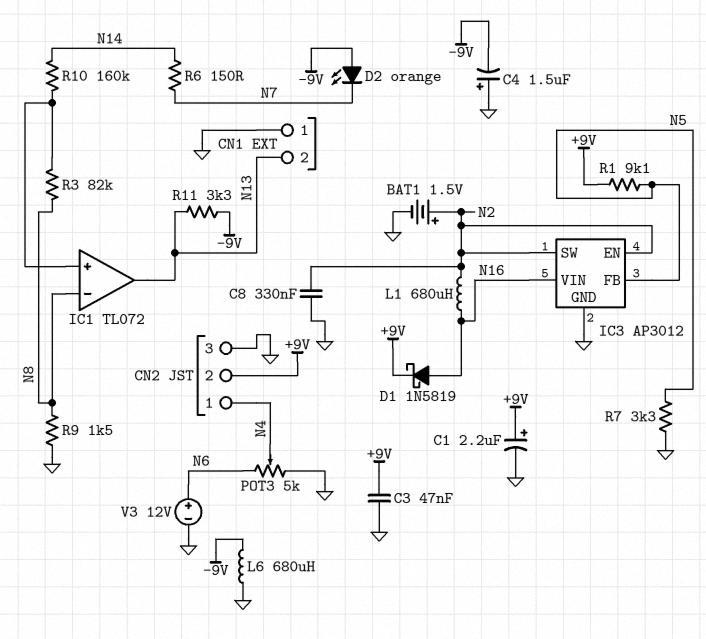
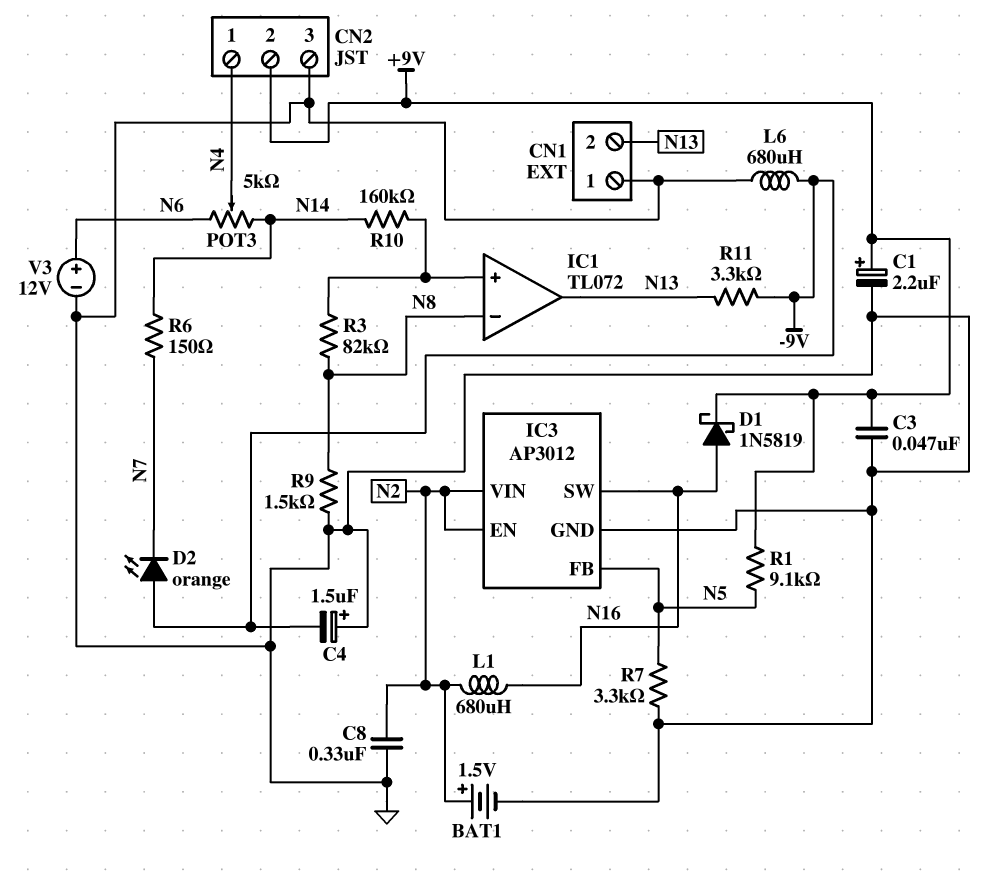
IC3 pin SW: N2 -> N16
IC3 pin VIN: N16 -> N2
POT3: 5k (GND, N6, wiper N4) -> 5k (N6, N14, wiper N4)

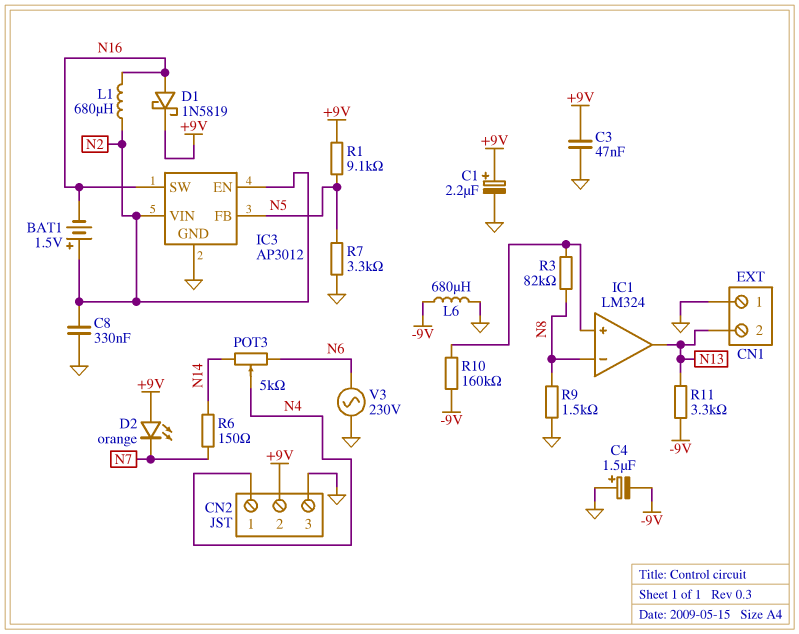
BAT1: 1.5V (plus N2, minus GND) -> 1.5V (plus N2, minus N16)
D2: LED orange (A -9V, K N7) -> LED orange (A +9V, K N7)
IC1: TL072 -> LM324
R10: 160k (IC1/in+, N14) -> 160k (-9V, IC1/in+)
V3: 12V (plus N6, minus GND) -> AC 230V (GND, N6)

